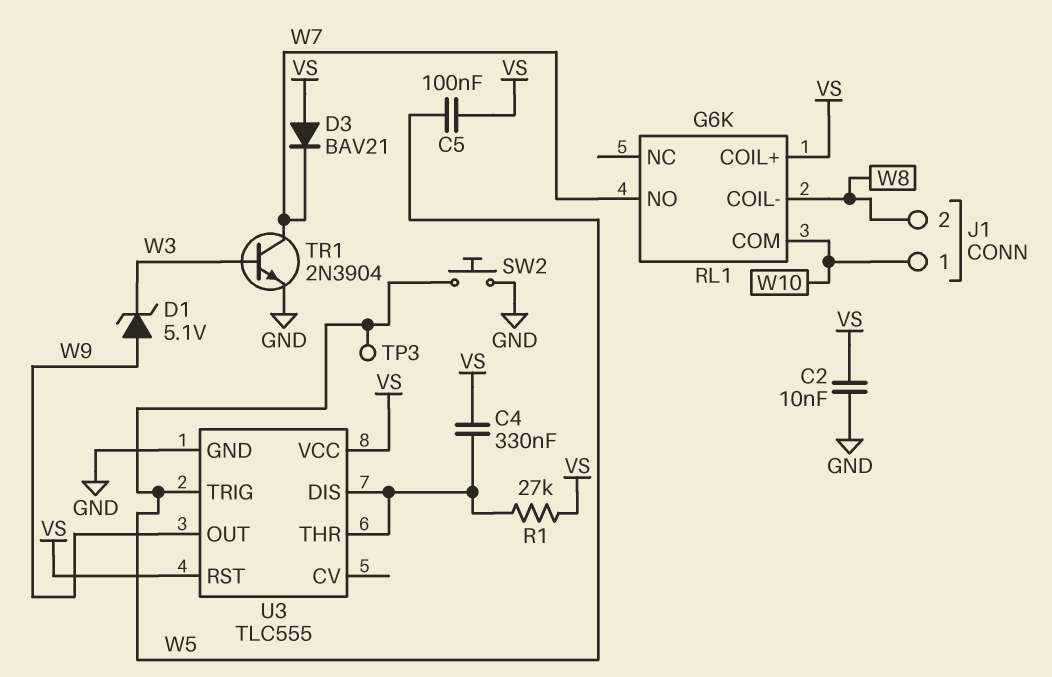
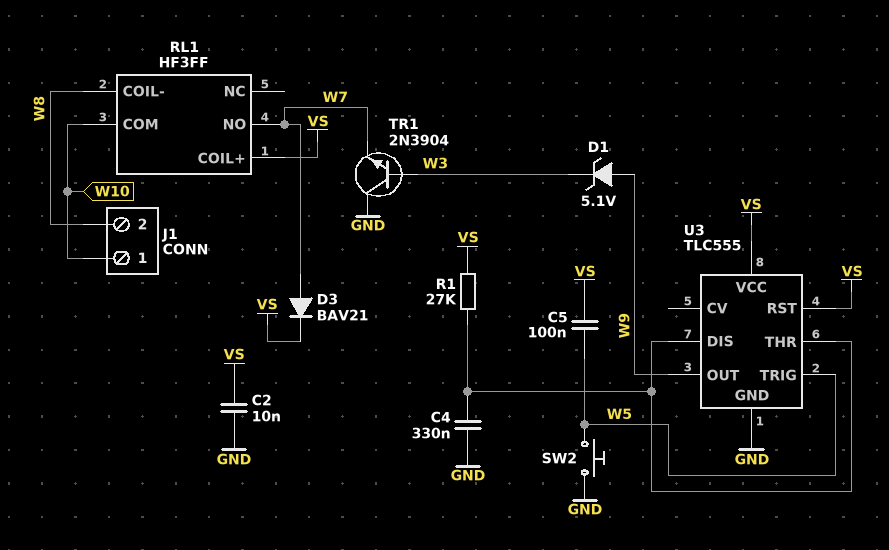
C4: 330nF (U3/DIS, VS) -> 330nF (GND, U3/DIS)
D3: diode BAV21 (A VS, K W7) -> diode BAV21 (A W7, K VS)
RL1: G6K -> HF3FF
TP3: test point (W5) -> none
TR1: NPN 2N3904 (B W3, C W7, E GND) -> NPN 2N3904 (B W3, C GND, E W7)

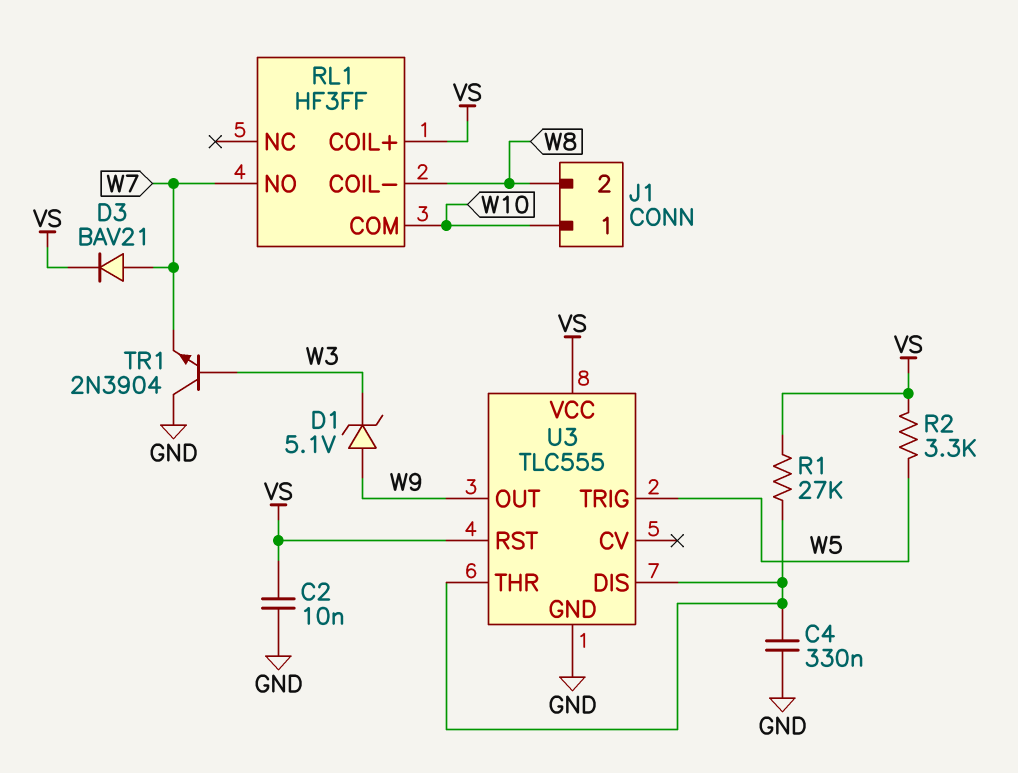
C5: 100nF (VS, W5) -> none
R2: none -> 3.3k (VS, W5)
SW2: button (GND, W5) -> none

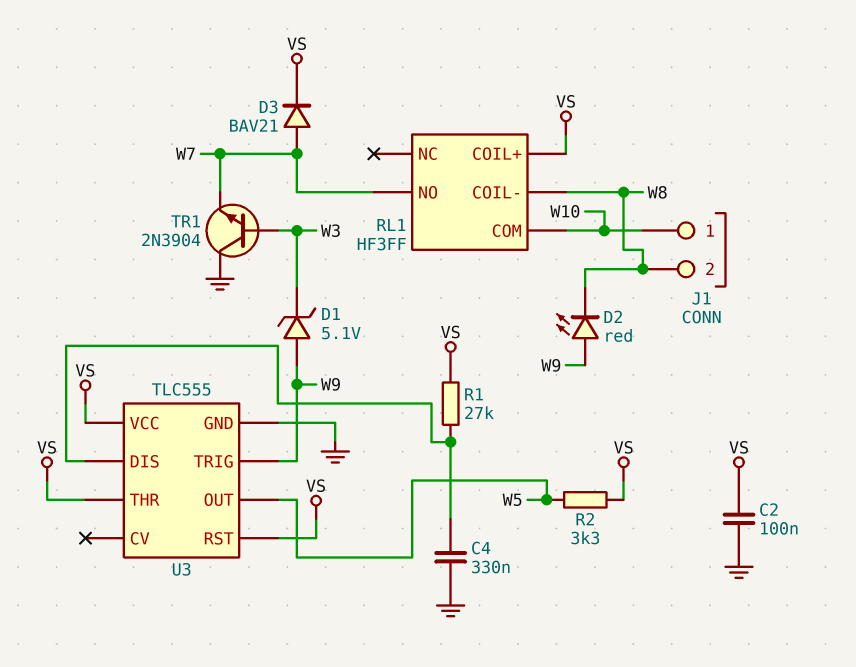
C2: 10nF (GND, VS) -> 100nF (GND, VS)
D2: none -> LED red (A W9, K W8)
U3 pin OUT: W9 -> W5
U3 pin THR: U3/DIS -> VS
U3 pin TRIG: W5 -> W9

